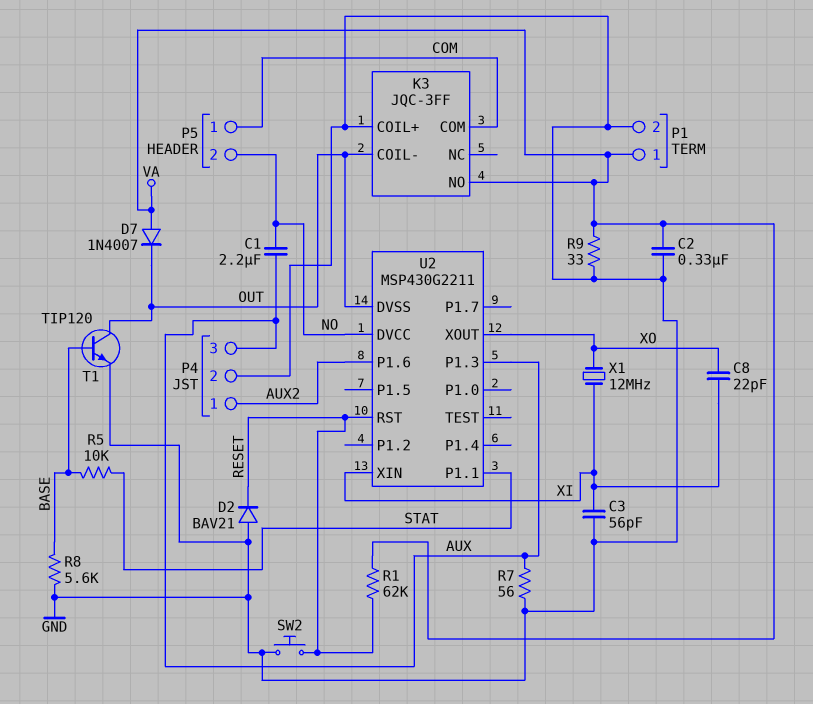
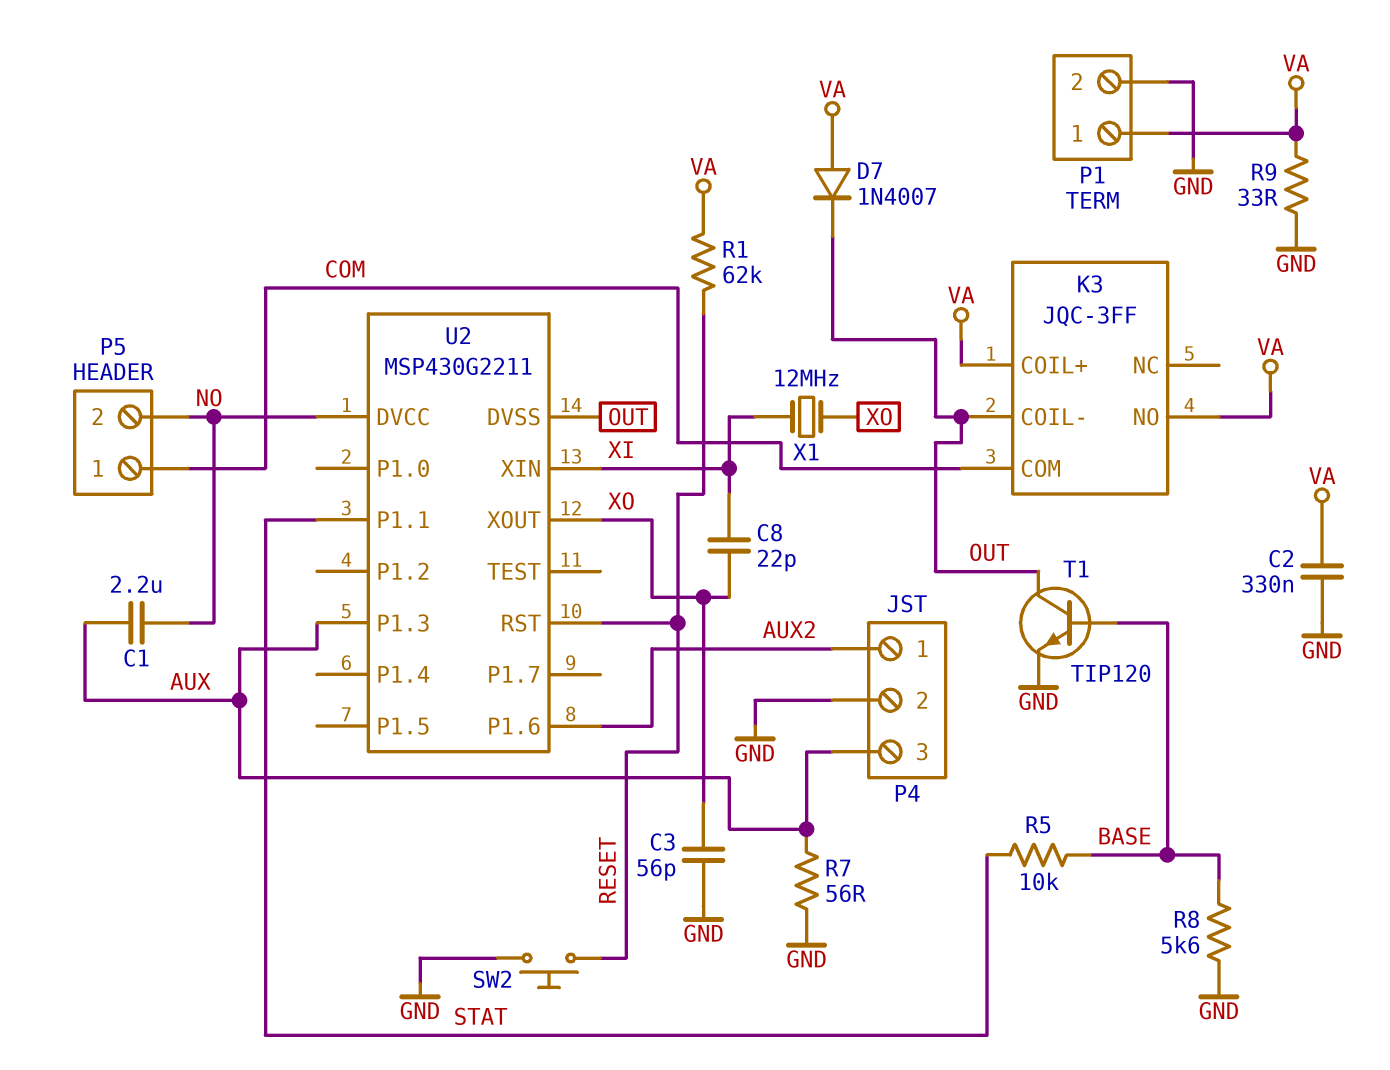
C3: 56pF (GND, XI) -> 56pF (GND, XO)
D2: diode BAV21 (A GND, K RESET) -> none
K3 pin COIL+: GND -> VA

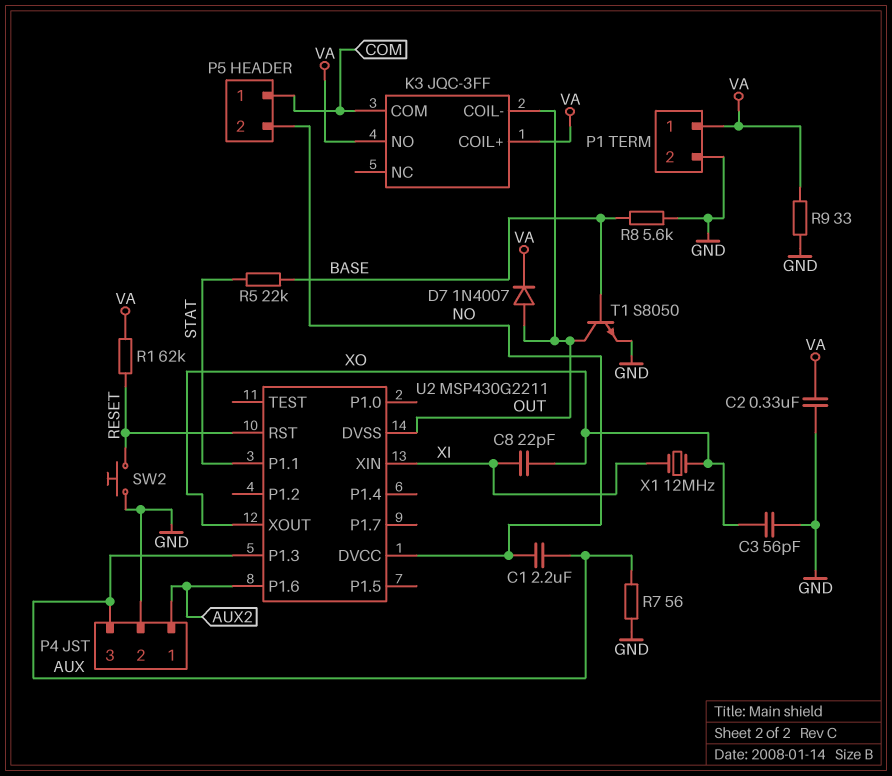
D7: diode 1N4007 (A VA, K OUT) -> diode 1N4007 (A OUT, K VA)
R5: 10k (BASE, STAT) -> 22k (BASE, STAT)
T1: NPN TIP120 (B BASE, C OUT, E GND) -> NPN S8050 (B BASE, C OUT, E GND)

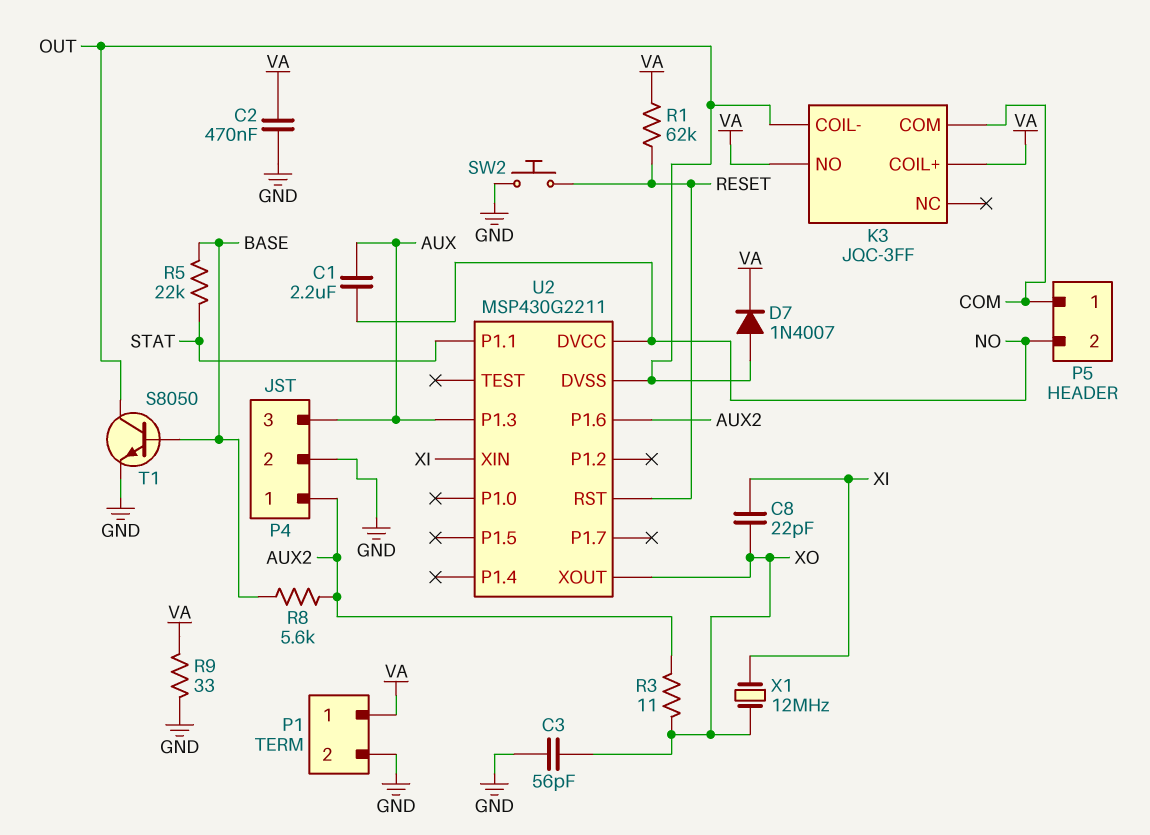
C2: 330nF (GND, VA) -> 470nF (GND, VA)
R3: none -> 11 (AUX2, XO)
R7: 56 (AUX, GND) -> none
R8: 5.6k (BASE, GND) -> 5.6k (AUX2, BASE)

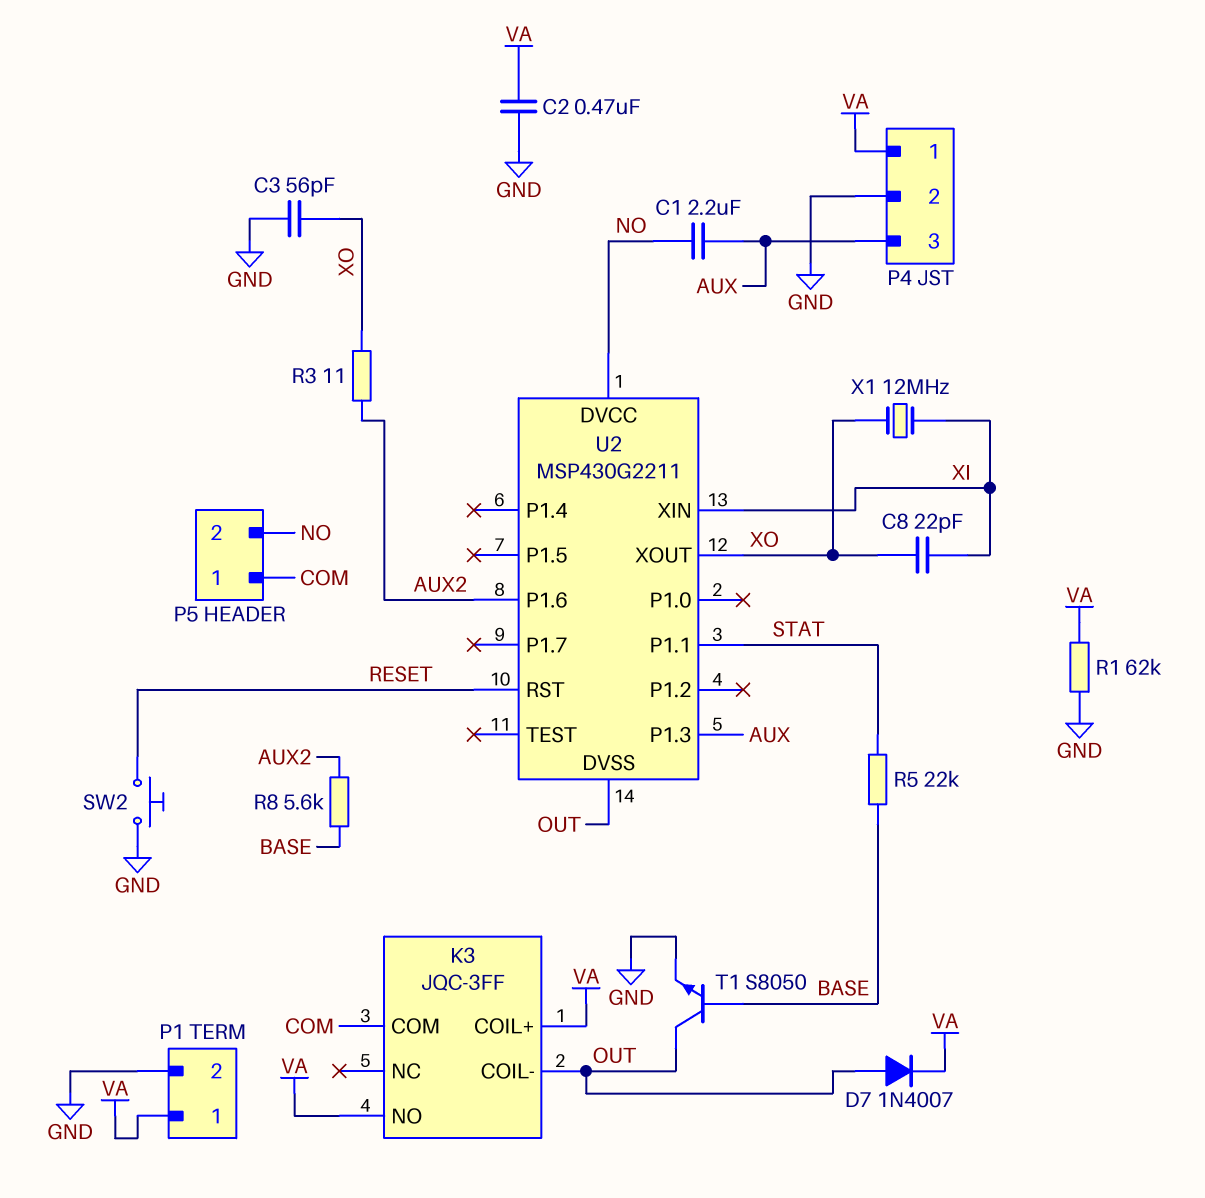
P4 pin 1: AUX2 -> VA
R1: 62k (RESET, VA) -> 62k (GND, VA)
R9: 33 (GND, VA) -> none

